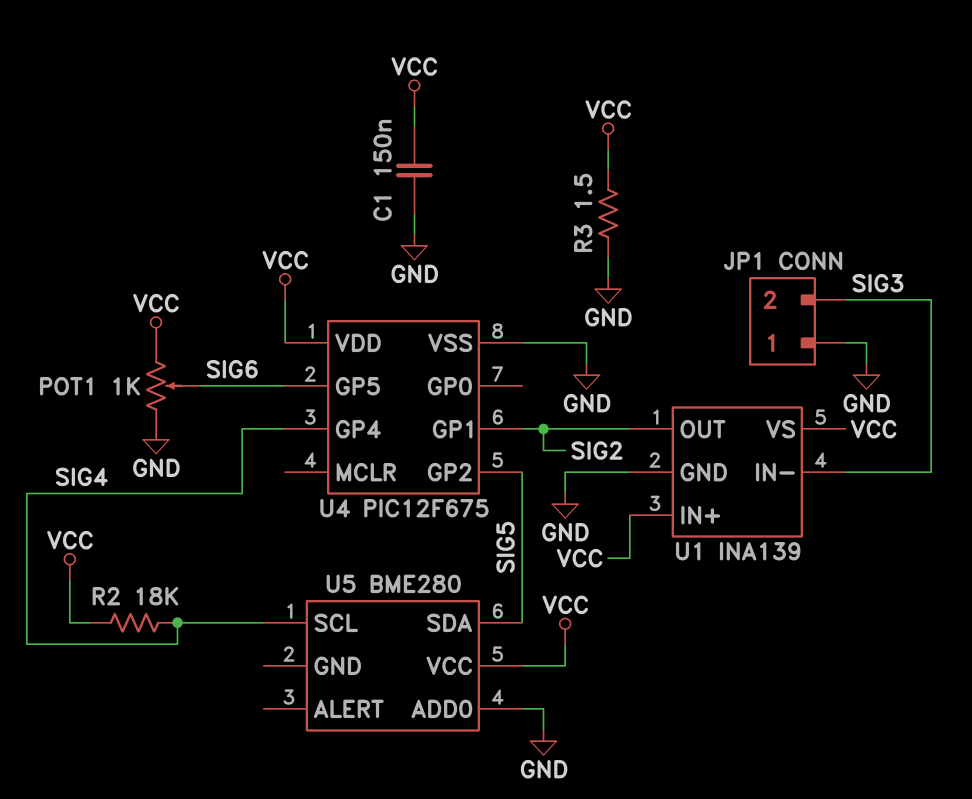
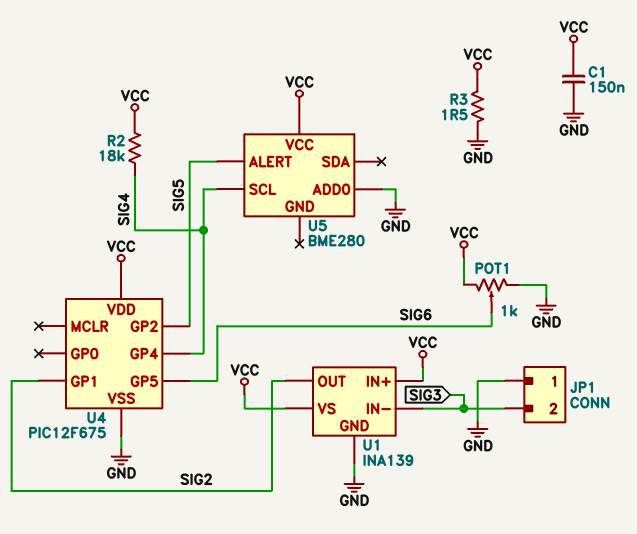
U5 pin ALERT: none -> SIG5
U5 pin SDA: SIG5 -> none

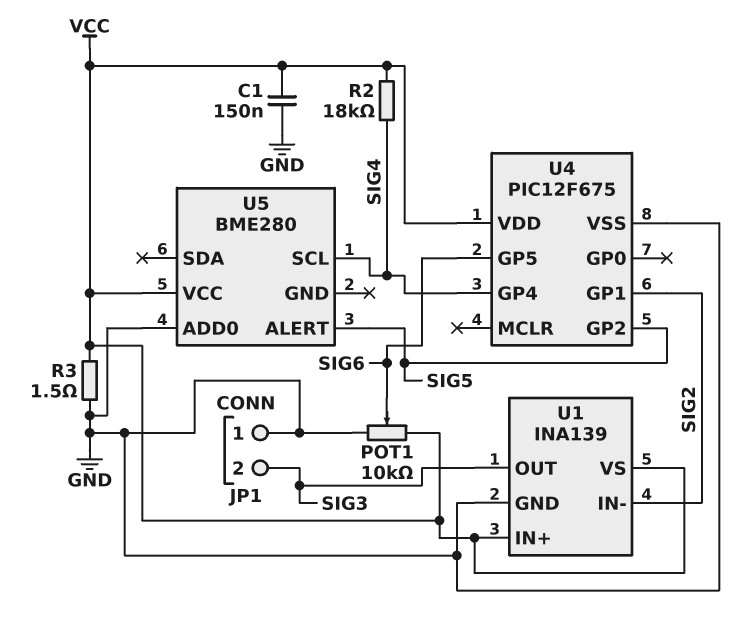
POT1: 1k (GND, VCC, wiper SIG6) -> 10k (GND, VCC, wiper SIG6)
U1 pin IN-: SIG3 -> SIG2
U1 pin OUT: SIG2 -> SIG3

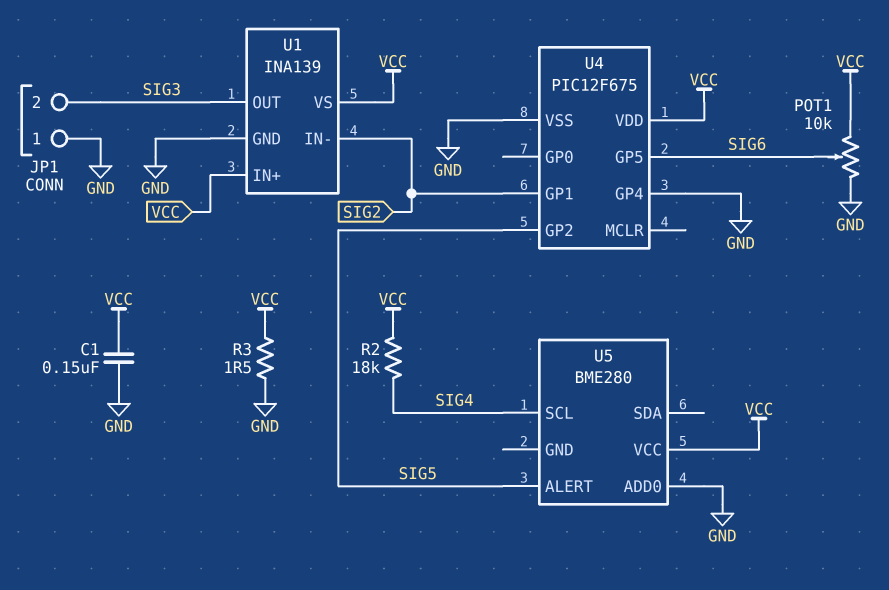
U4 pin GP4: SIG4 -> GND

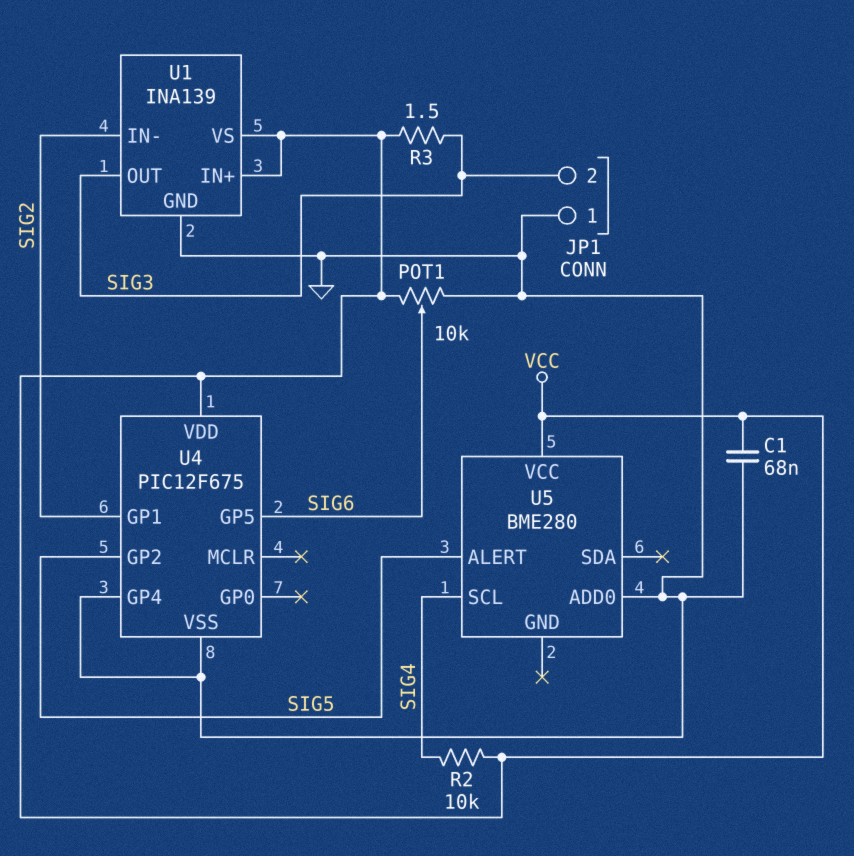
C1: 150nF (GND, VCC) -> 68nF (GND, VCC)
R2: 18k (SIG4, VCC) -> 10k (SIG4, VCC)
R3: 1.5 (GND, VCC) -> 1.5 (SIG3, VCC)

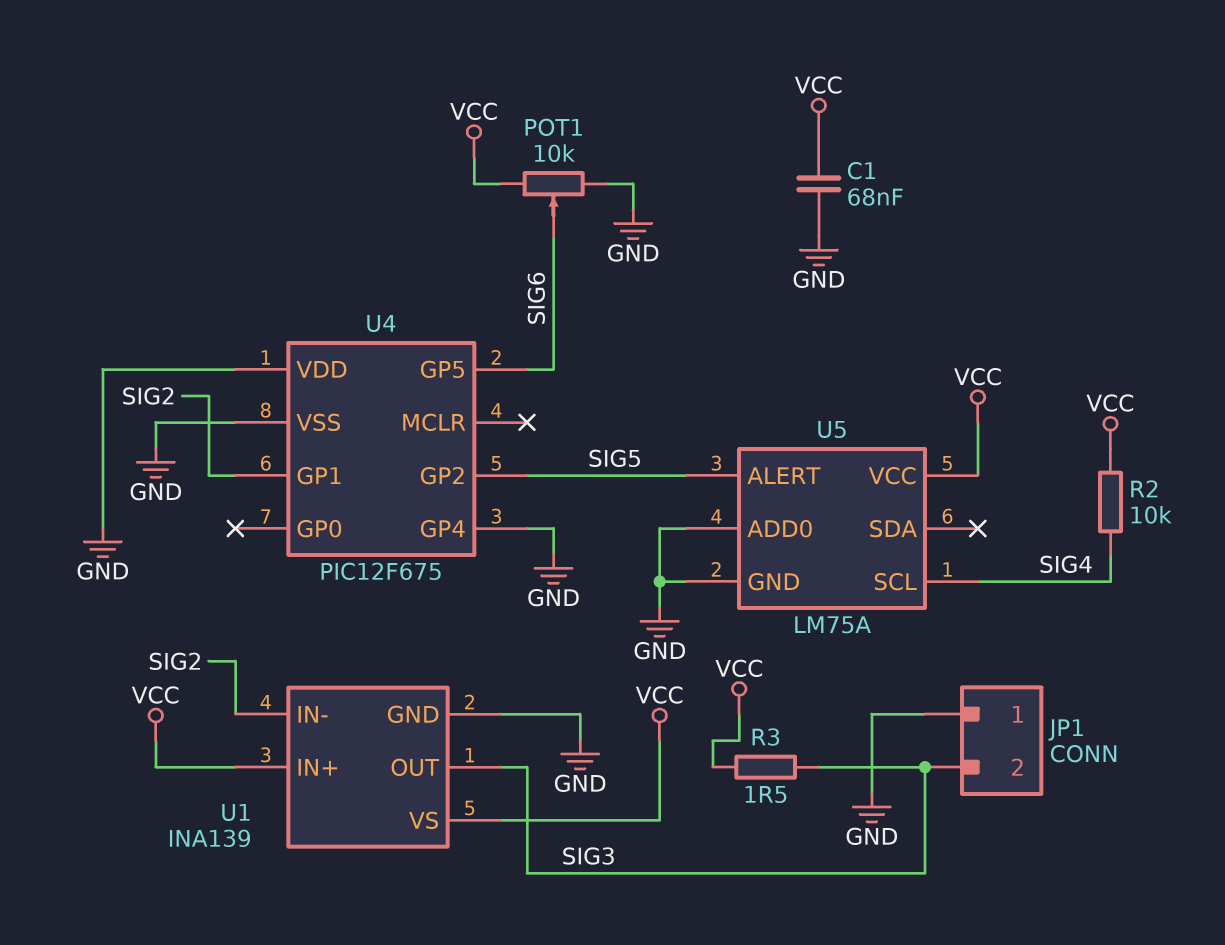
U4 pin VDD: VCC -> GND
U5: BME280 -> LM75A
U5 pin GND: none -> GND

